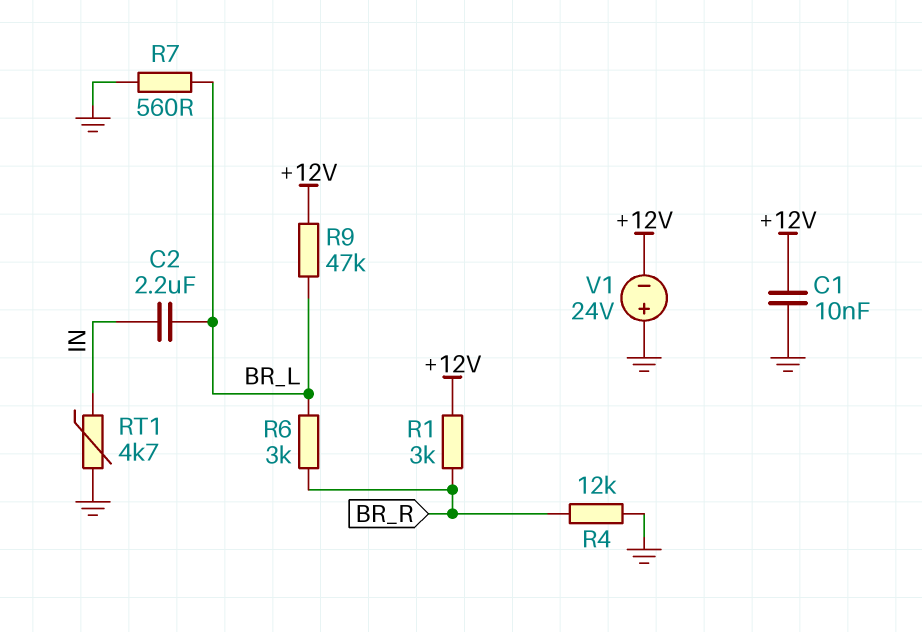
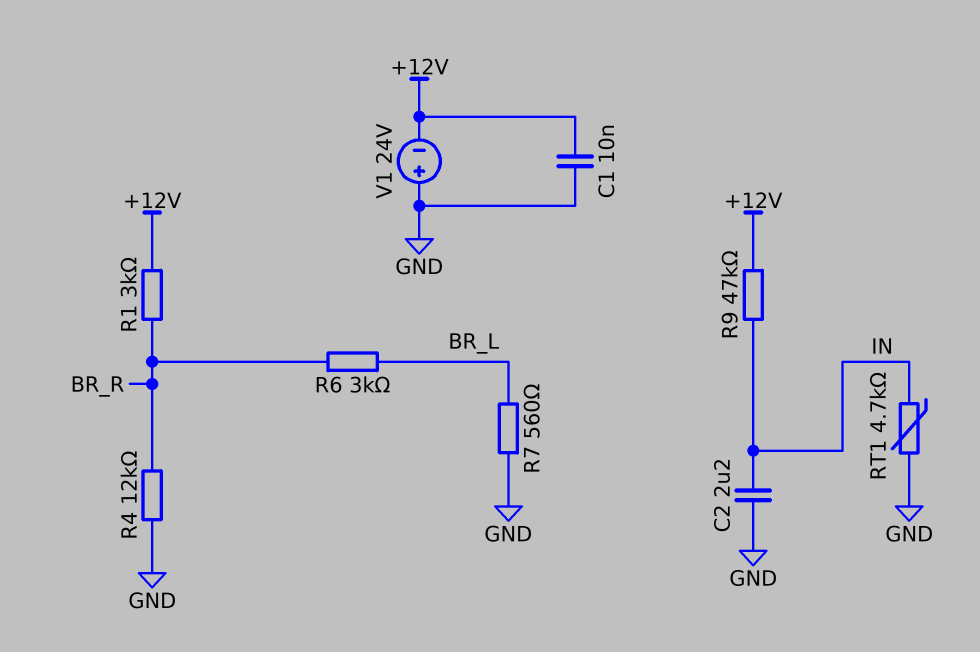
C2: 2.2uF (BR_L, IN) -> 2.2uF (GND, IN)
R9: 47k (+12V, BR_L) -> 47k (+12V, IN)

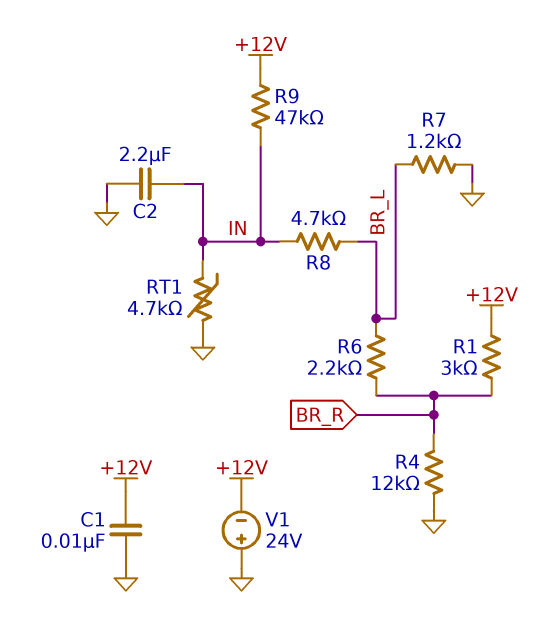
R6: 3k (BR_L, BR_R) -> 2.2k (BR_L, BR_R)
R7: 560 (BR_L, GND) -> 1.2k (BR_L, GND)
R8: none -> 4.7k (BR_L, IN)

